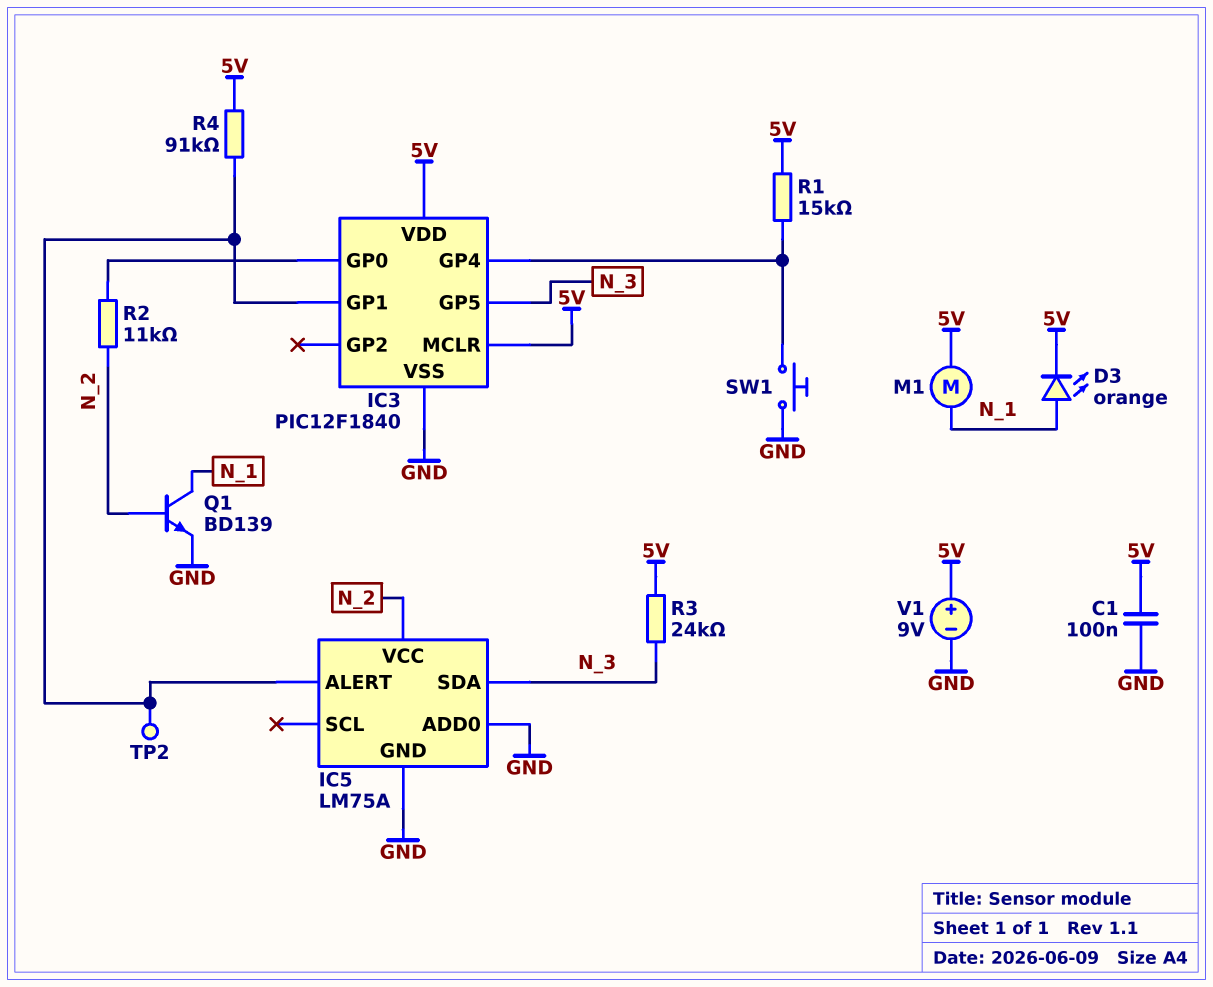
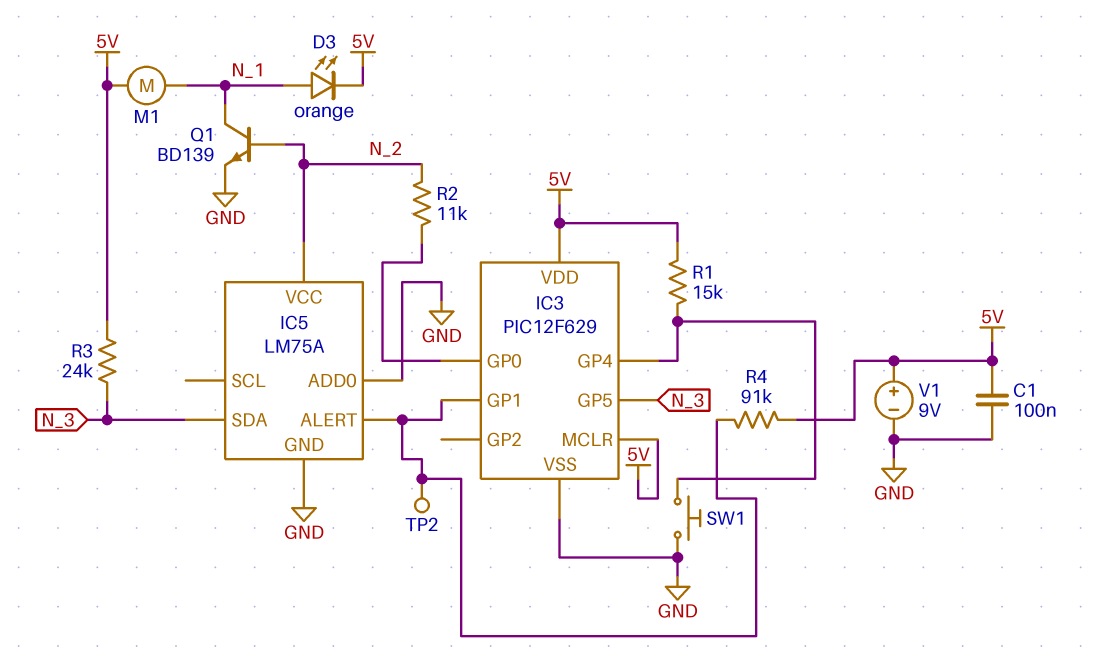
IC3: PIC12F1840 -> PIC12F629

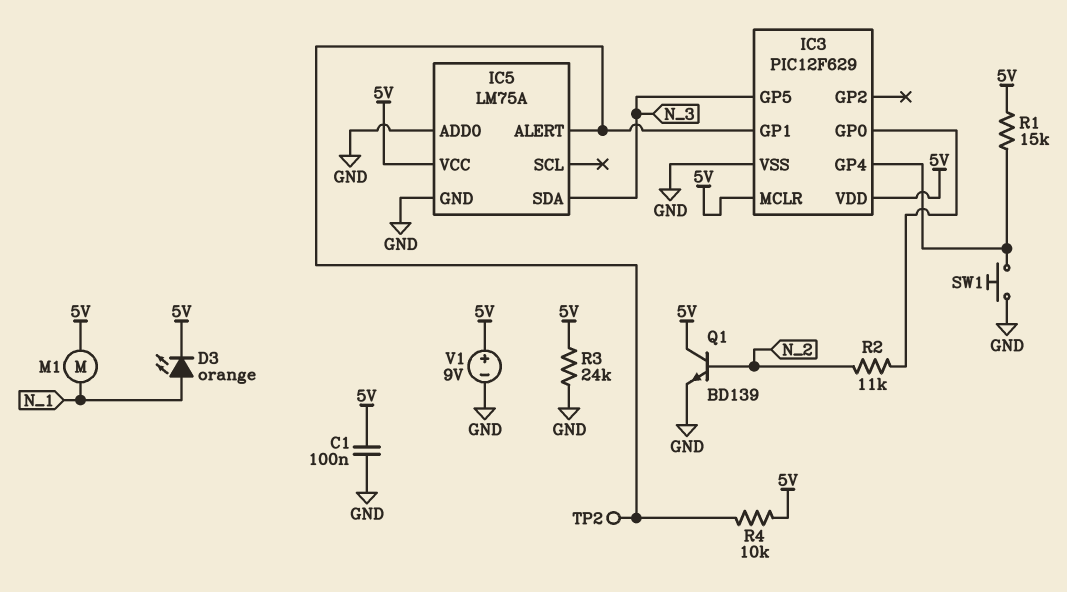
IC5 pin VCC: N_2 -> 5V
Q1: NPN BD139 (B N_2, C N_1, E GND) -> NPN BD139 (B N_2, C 5V, E GND)
R3: 24k (5V, N_3) -> 24k (5V, GND)
R4: 91k (5V, IC3/GP1) -> 10k (5V, IC3/GP1)

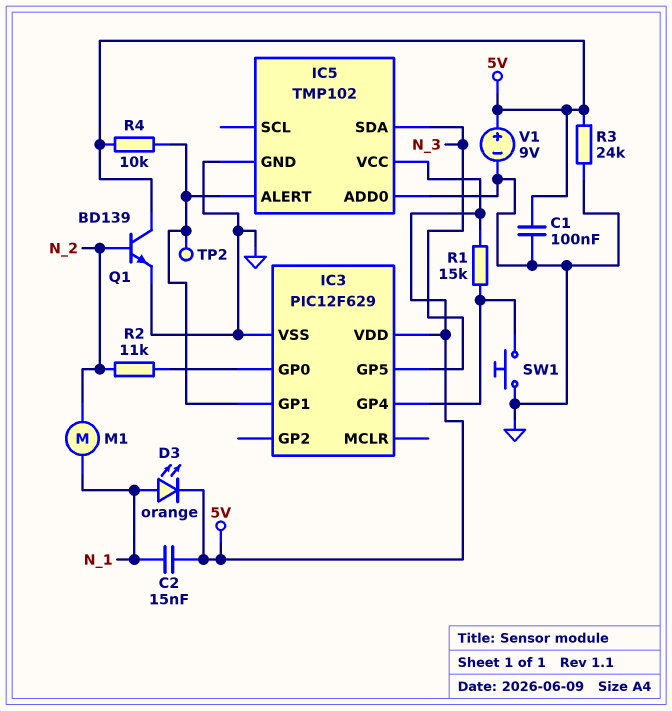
C2: none -> 15nF (5V, N_1)
IC3 pin MCLR: 5V -> none
IC5: LM75A -> TMP102
M1: motor (5V, N_1) -> motor (N_1, N_2)

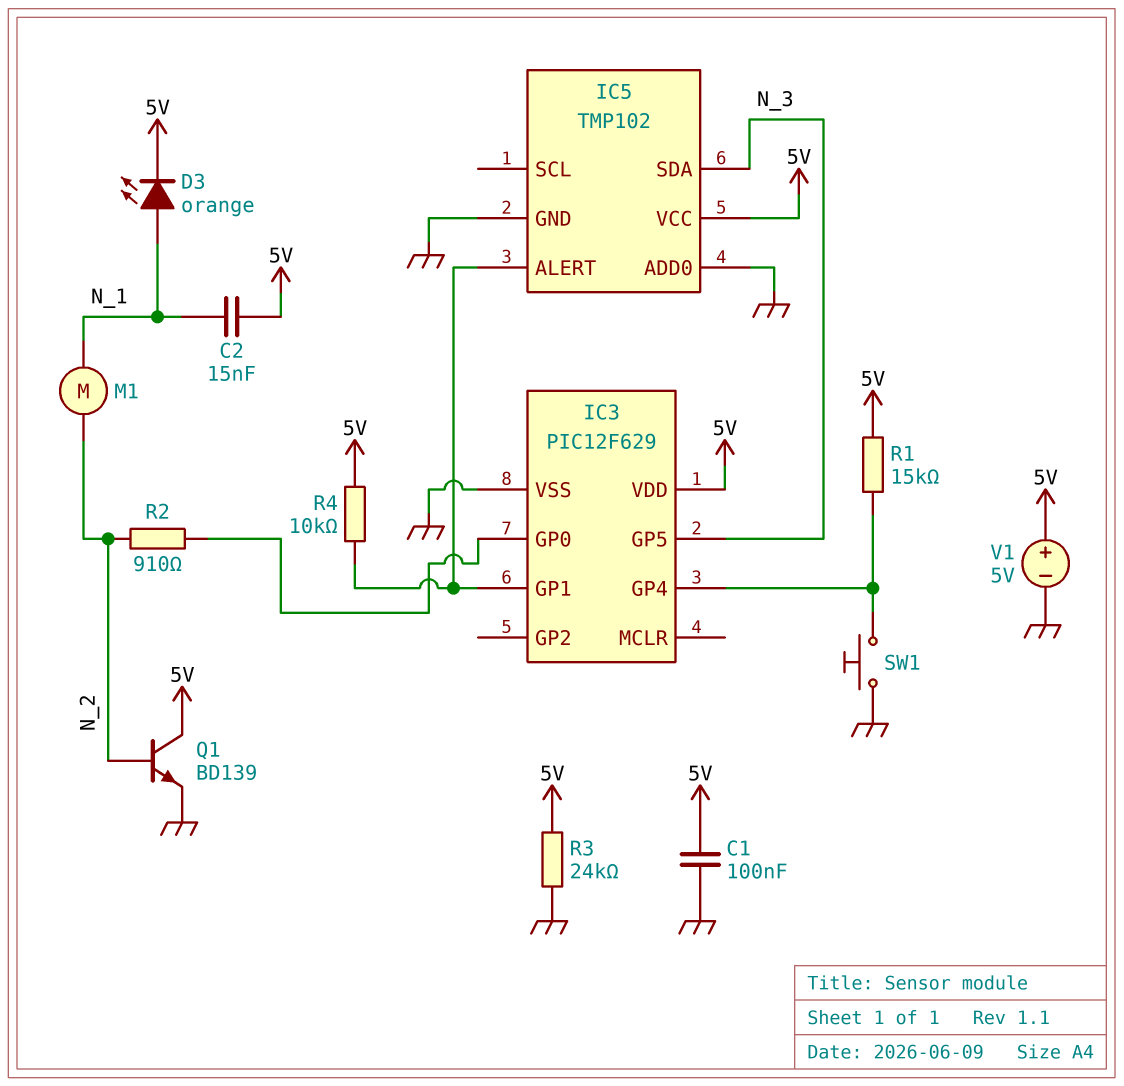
R2: 11k (IC3/GP0, N_2) -> 910 (IC3/GP0, N_2)
TP2: test point (IC3/GP1) -> none
V1: 9V (plus 5V, minus GND) -> 5V (plus 5V, minus GND)

